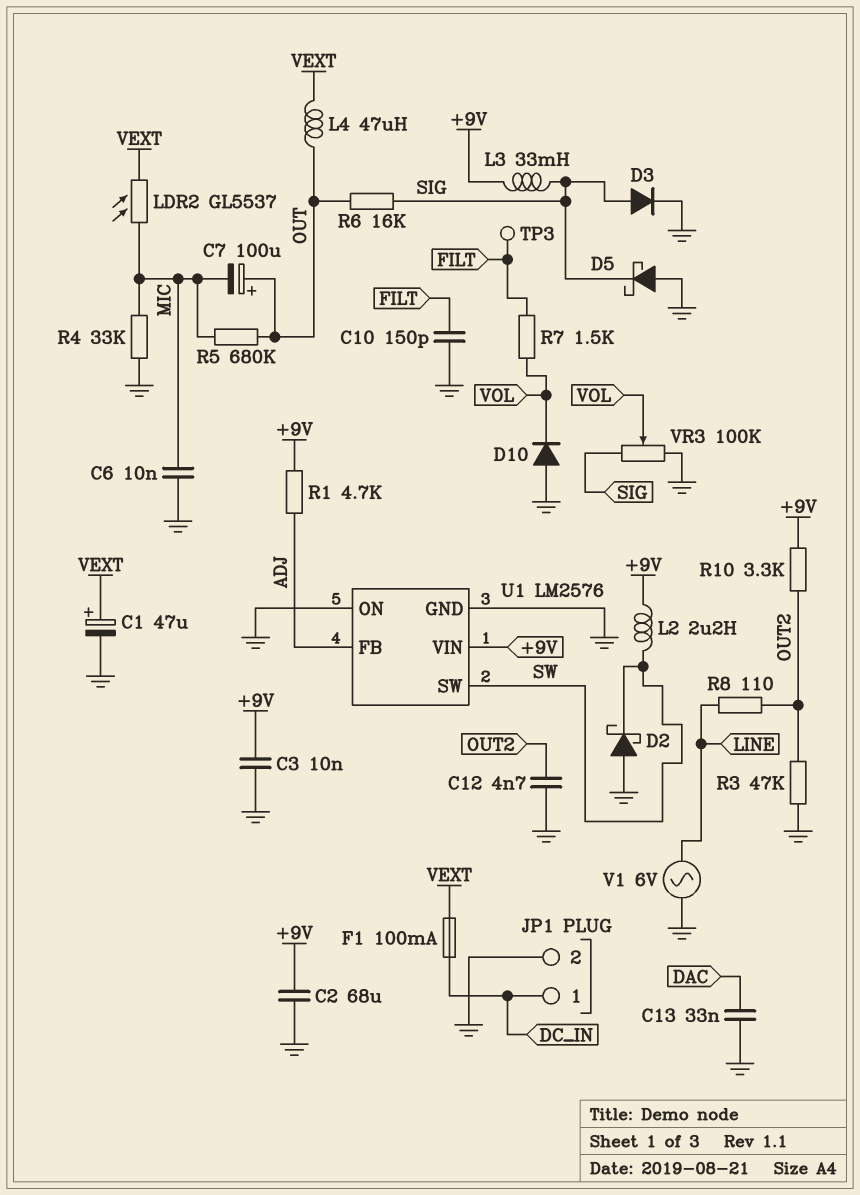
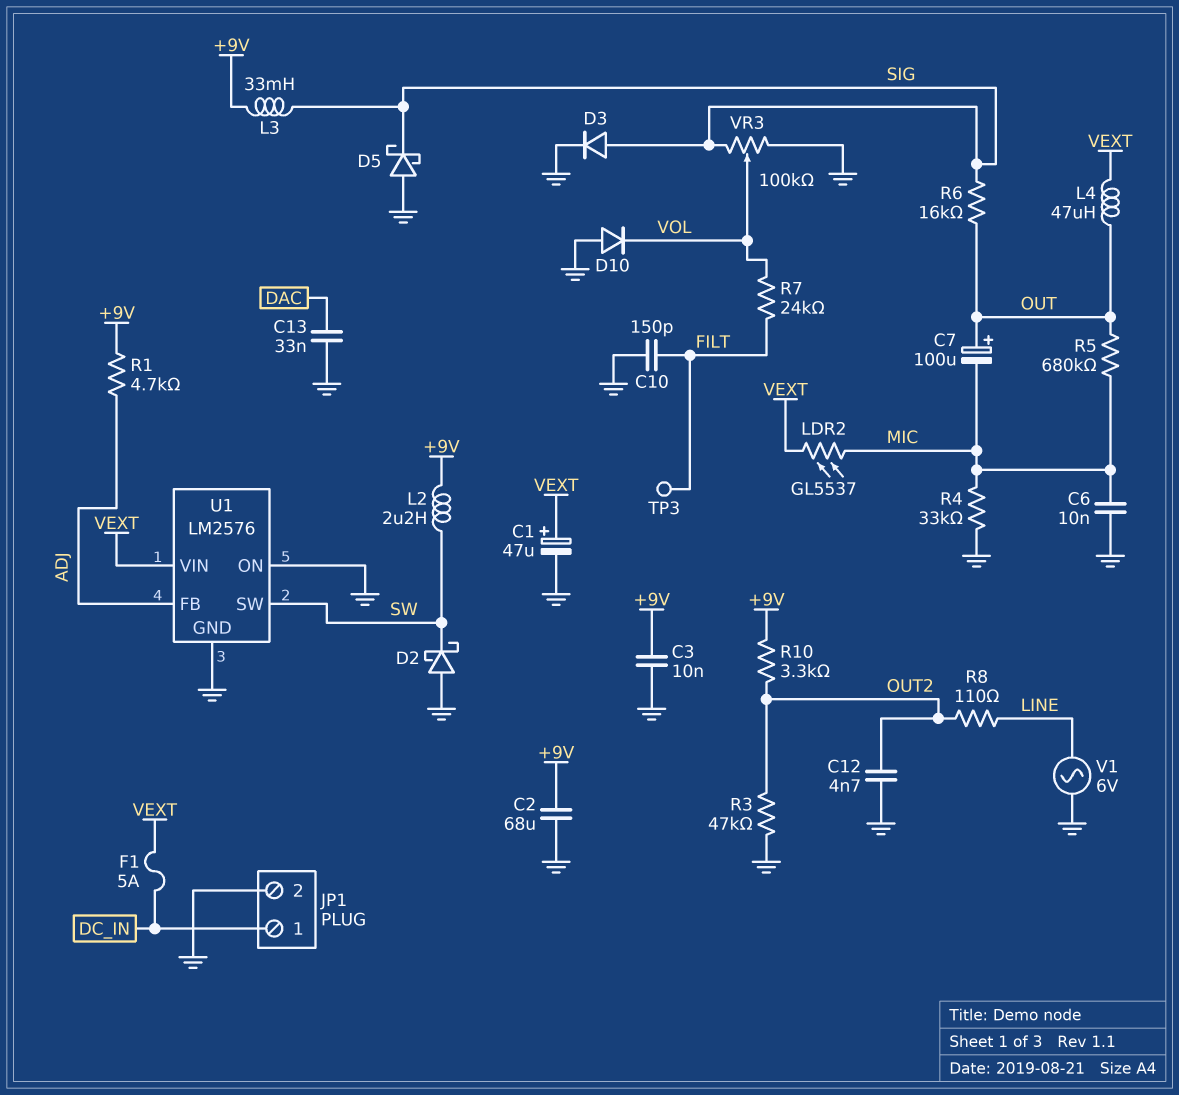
F1: 100mA (DC_IN, VEXT) -> 5A (DC_IN, VEXT)
R7: 1.5k (FILT, VOL) -> 24k (FILT, VOL)
U1 pin VIN: +9V -> VEXT

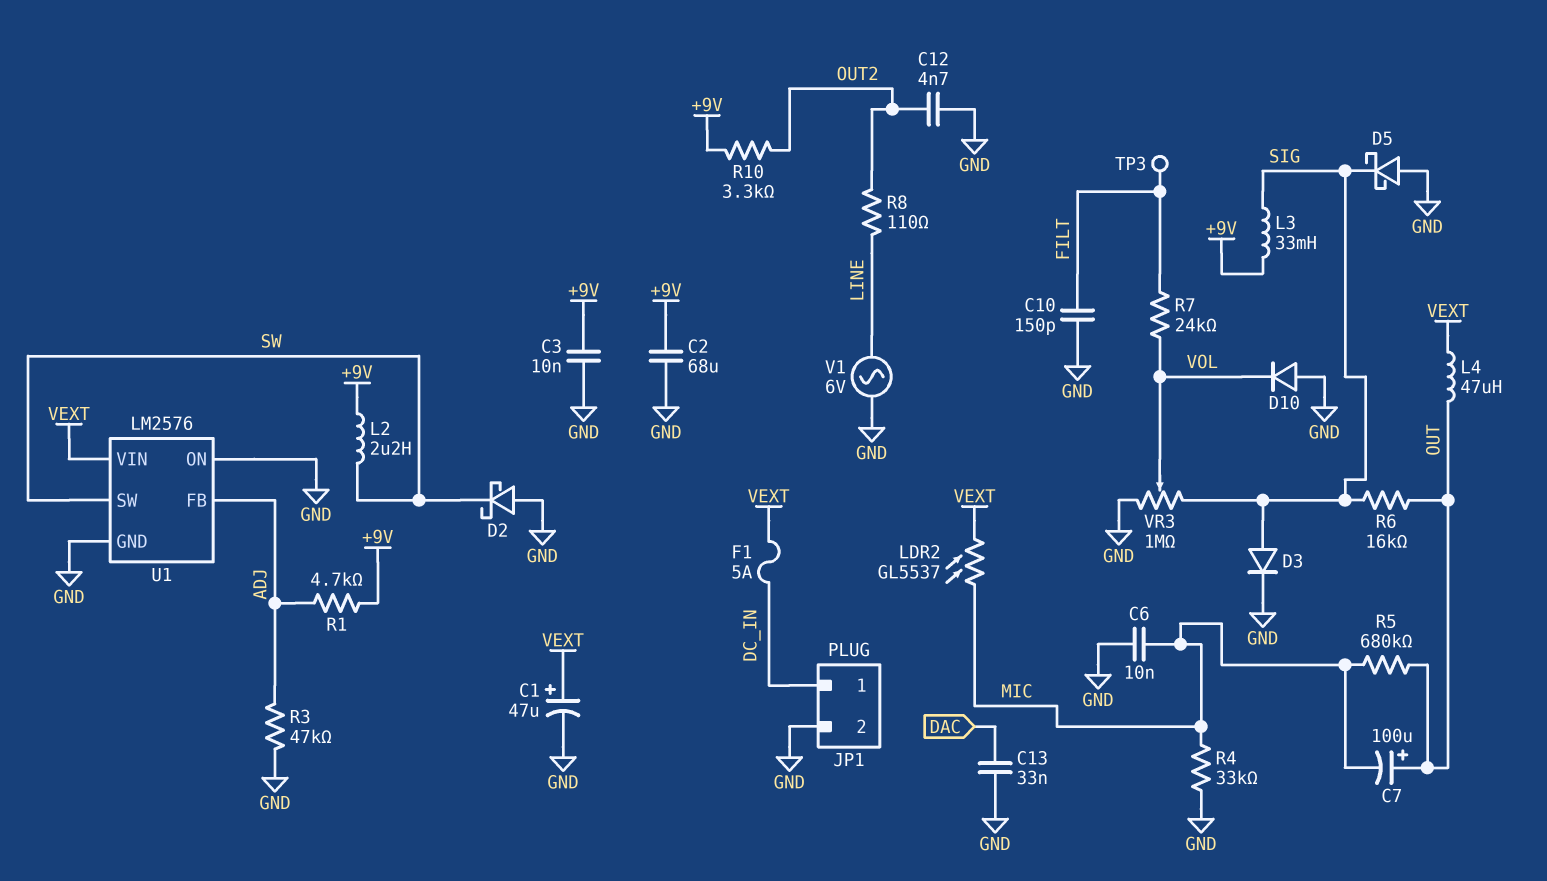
R3: 47k (GND, OUT2) -> 47k (ADJ, GND)
VR3: 100k (GND, SIG, wiper VOL) -> 1M (GND, SIG, wiper VOL)

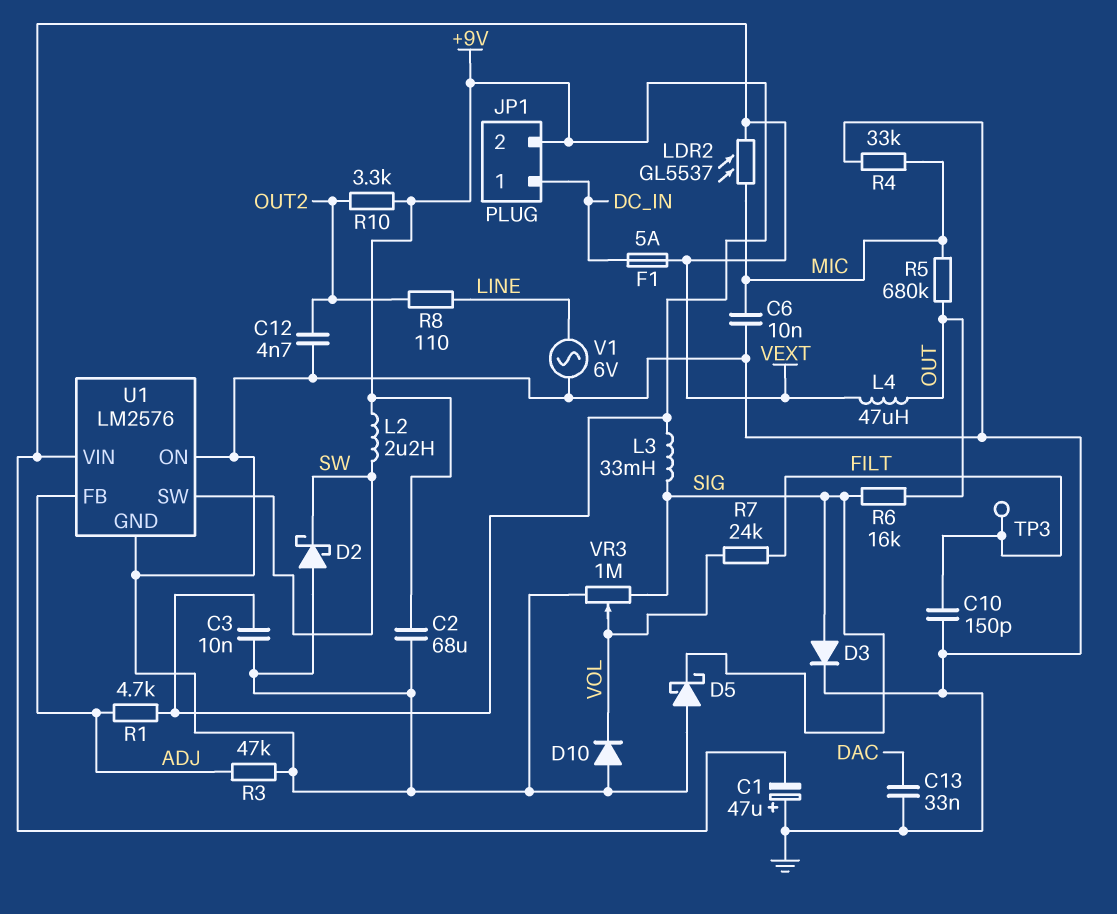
C1: 47uF (plus VEXT, minus GND) -> 47uF (plus GND, minus VEXT)
C7: 100uF (plus OUT, minus MIC) -> none
JP1 pin 2: GND -> +9V

